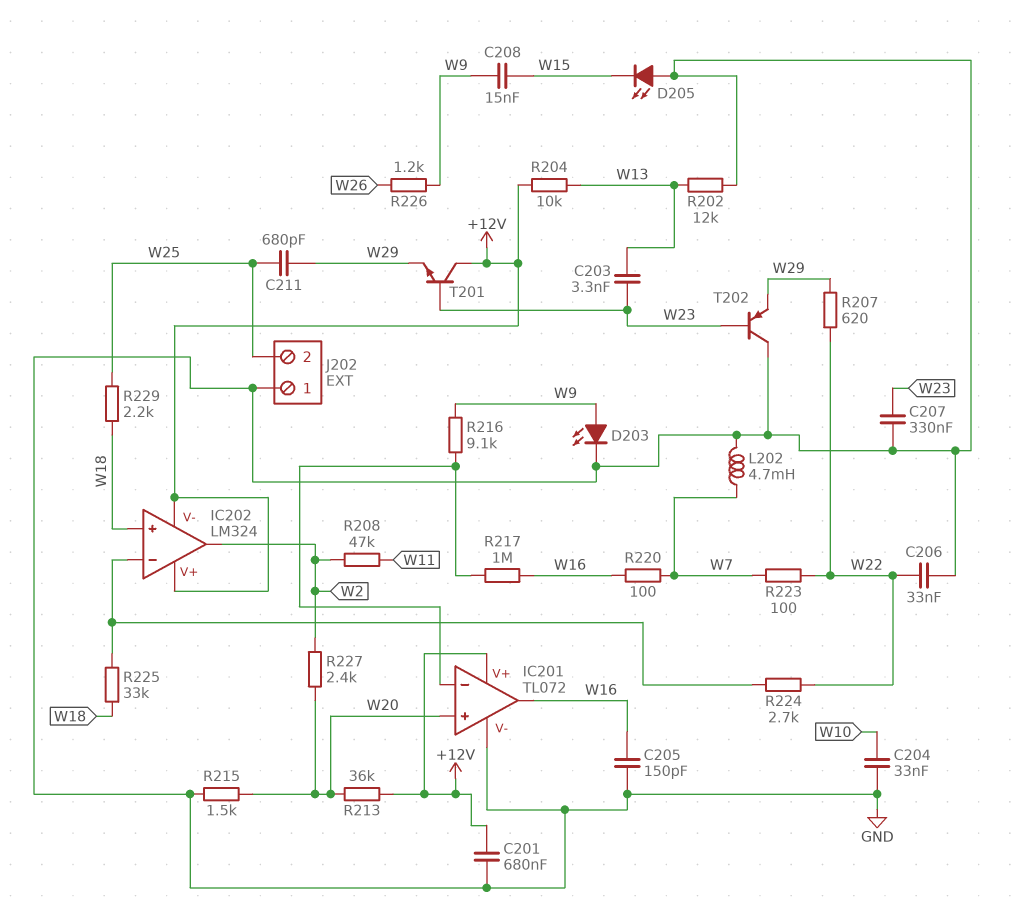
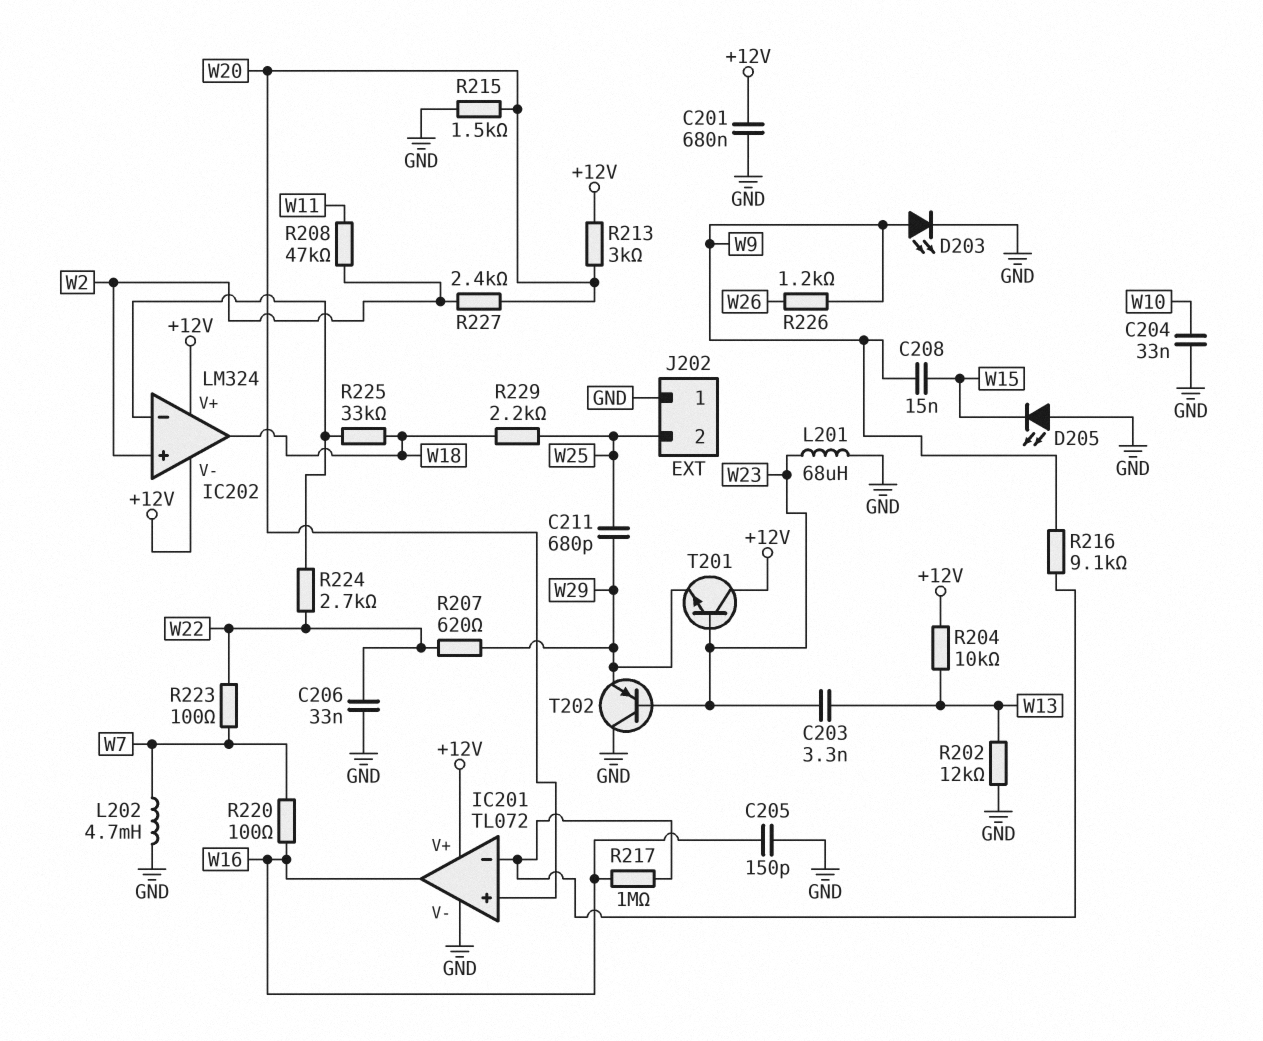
C207: 330nF (GND, W23) -> none
IC202 pin in+: W18 -> W2
IC202 pin out: W2 -> W18
L201: none -> 68uH (GND, W23)
R213: 36k (+12V, W20) -> 3k (+12V, W20)

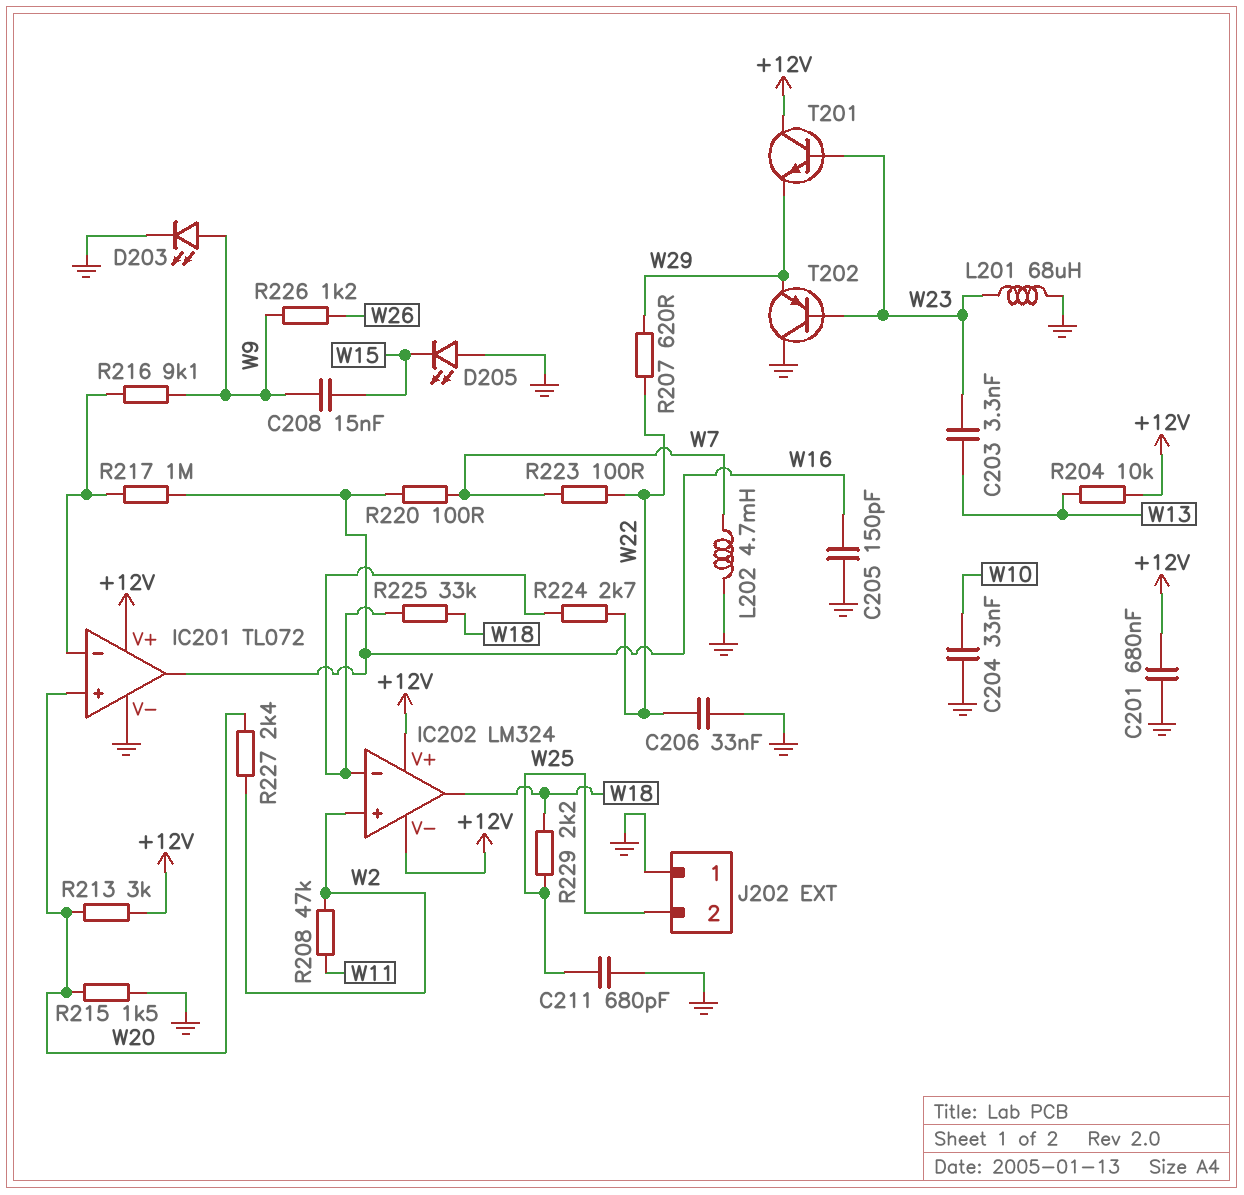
C211: 680pF (W25, W29) -> 680pF (GND, W25)
R202: 12k (GND, W13) -> none

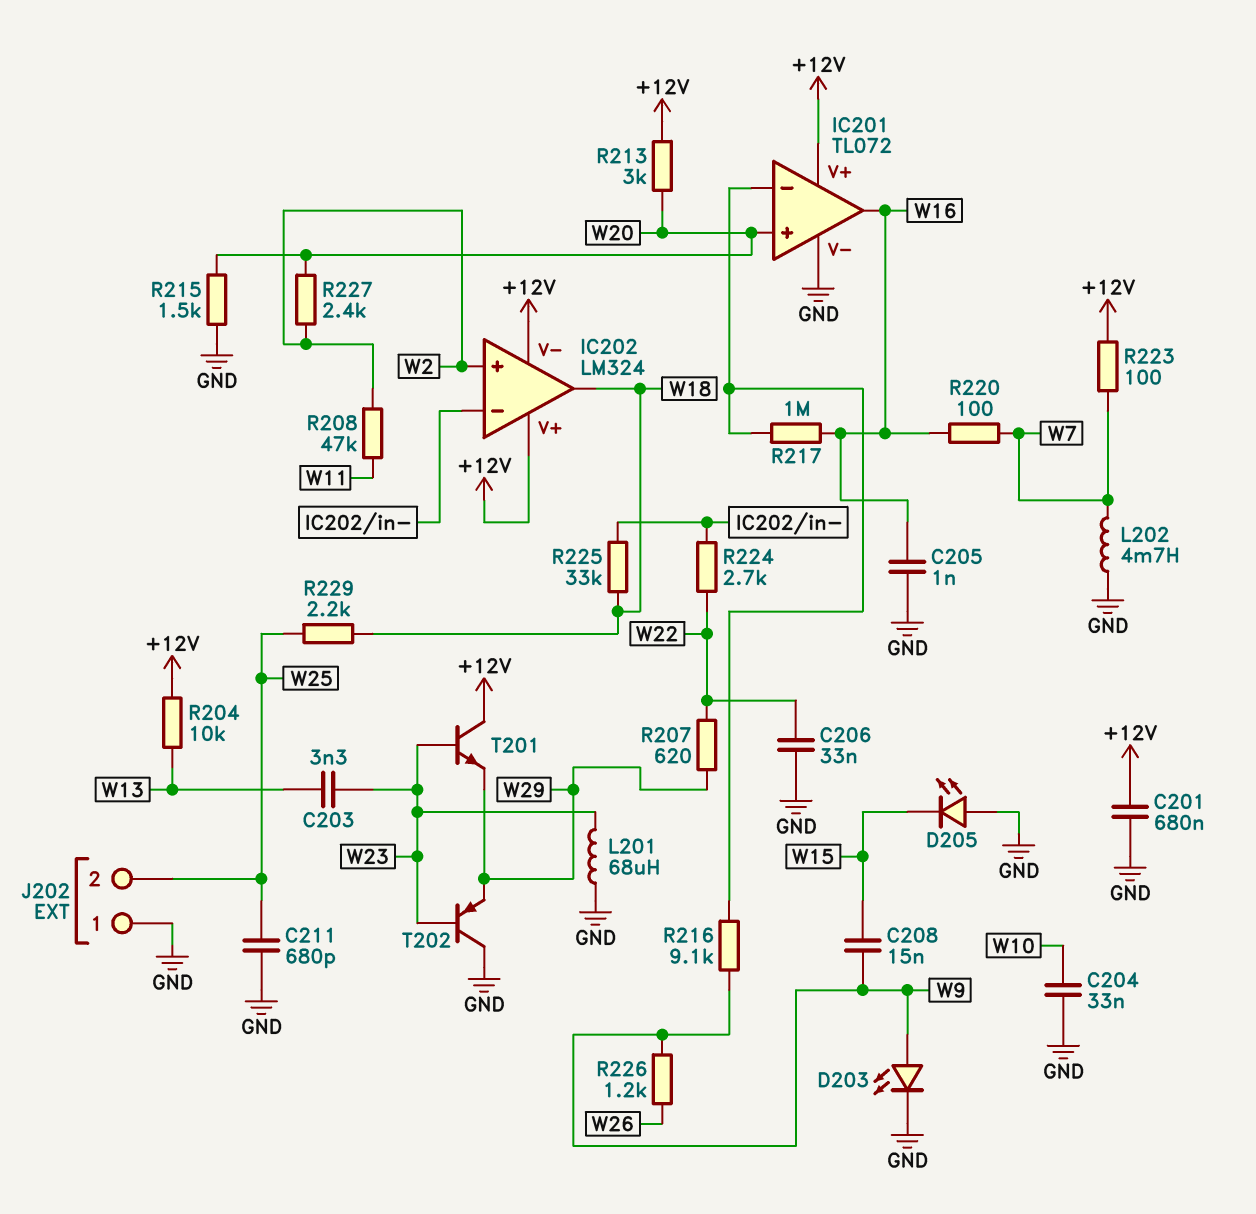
C205: 150pF (GND, W16) -> 1nF (GND, W16)
R223: 100 (W7, W22) -> 100 (+12V, W7)

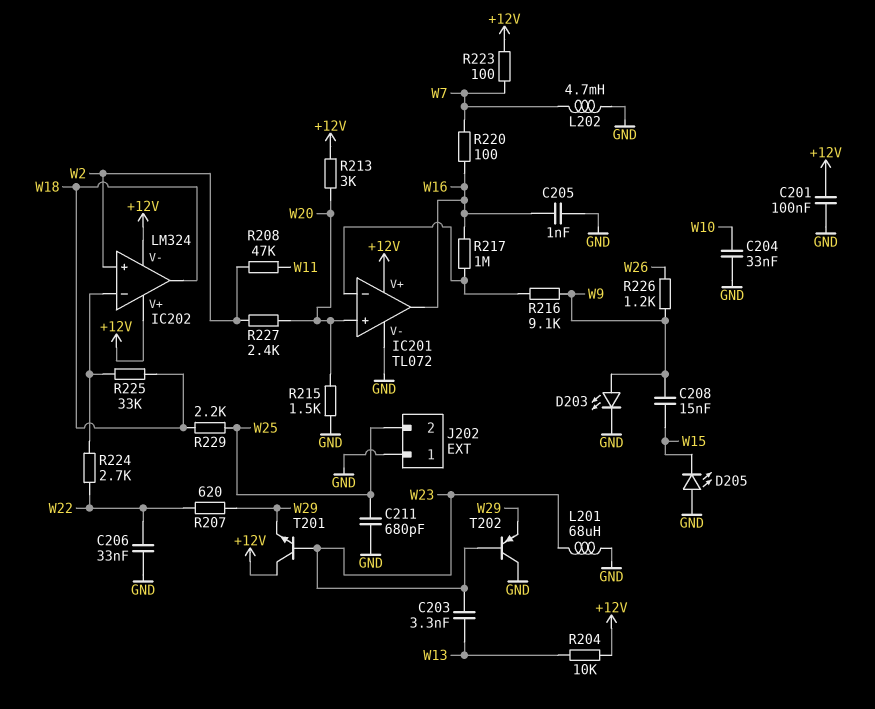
C201: 680nF (+12V, GND) -> 100nF (+12V, GND)

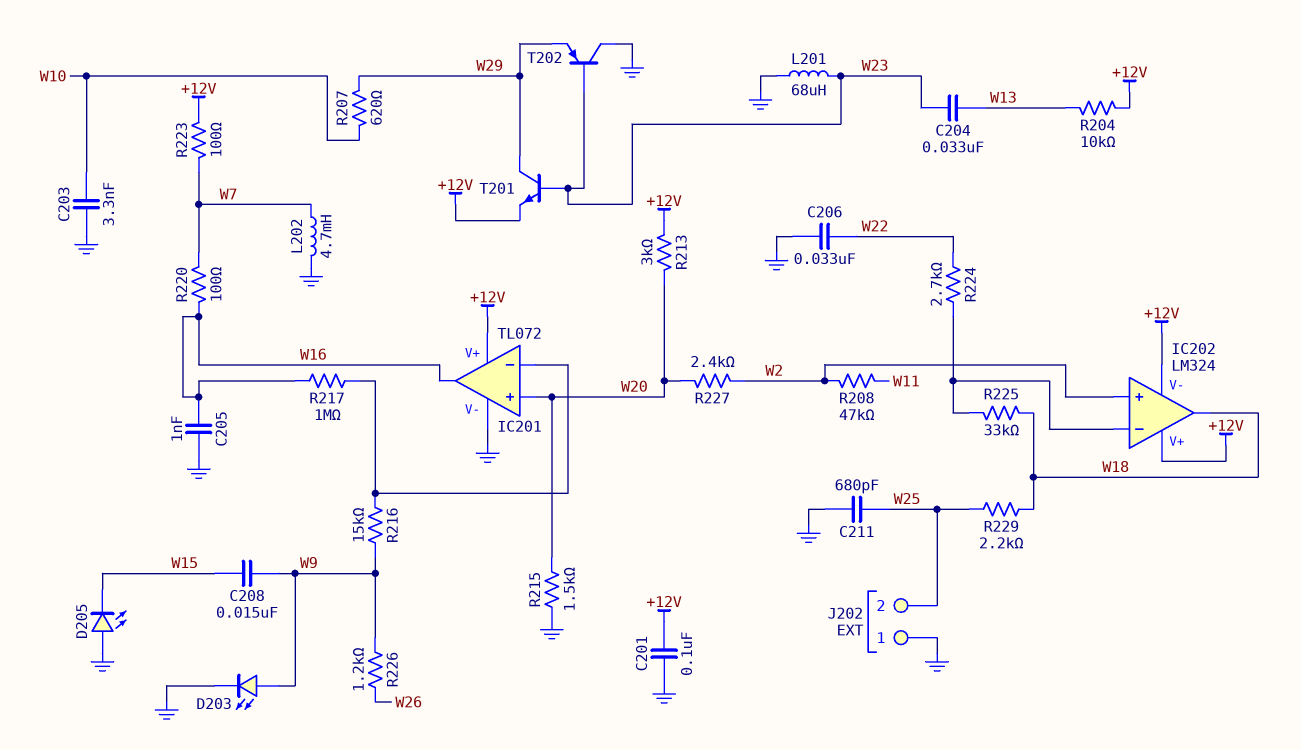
C203: 3.3nF (W13, W23) -> 3.3nF (GND, W10)
C204: 33nF (GND, W10) -> 33nF (W13, W23)
R207: 620 (W22, W29) -> 620 (W10, W29)
R216: 9.1k (IC201/in-, W9) -> 15k (IC201/in-, W9)
T201: NPN (B W23, C +12V, E W29) -> NPN (B W23, C W29, E +12V)

